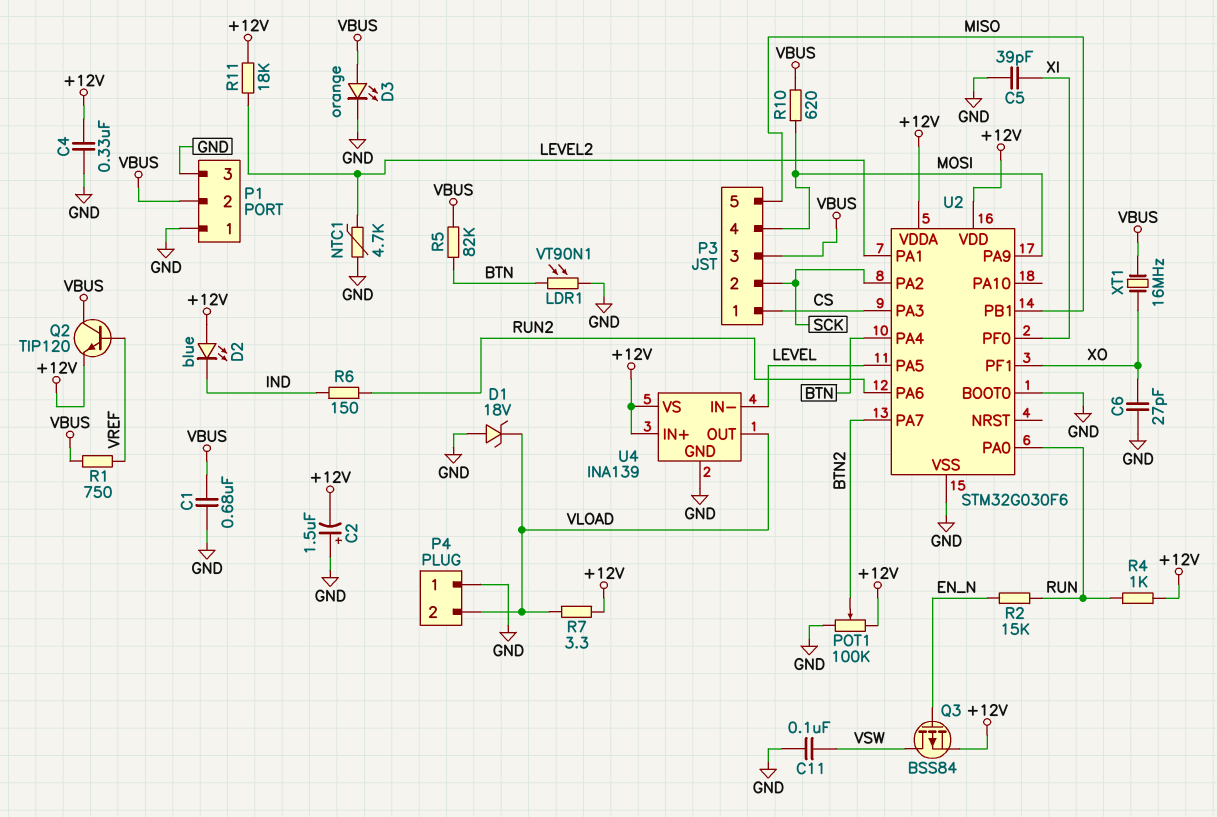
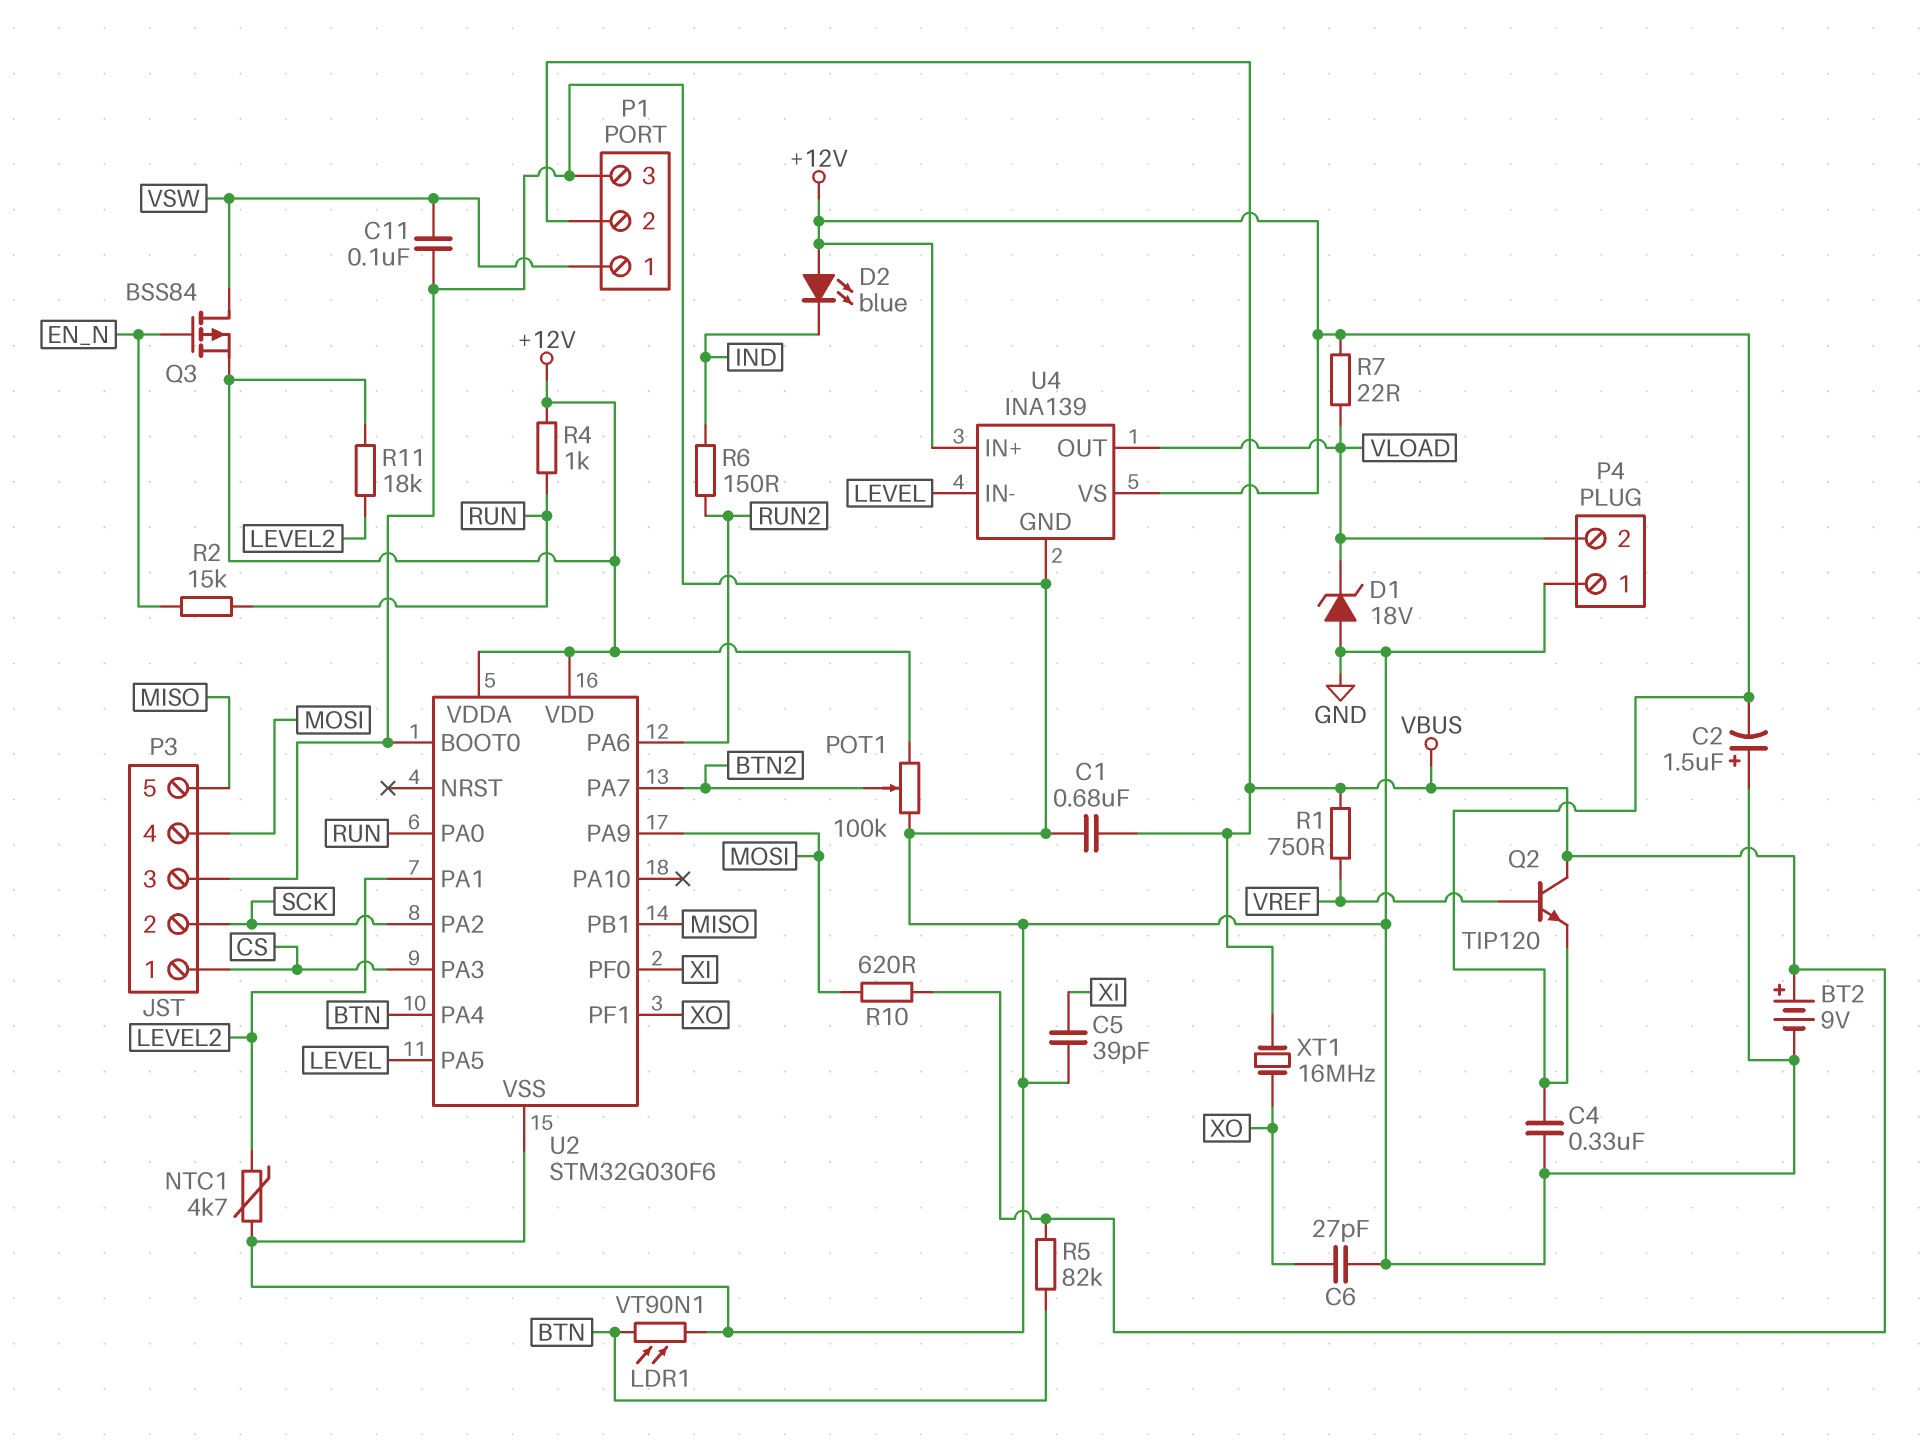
BT2: none -> 9V (plus VBUS, minus GND)
D3: LED orange (A VBUS, K GND) -> none
P1 pin 1: GND -> VSW
P3 pin 3: VBUS -> GND
R7: 3.3 (+12V, VLOAD) -> 22 (+12V, VLOAD)

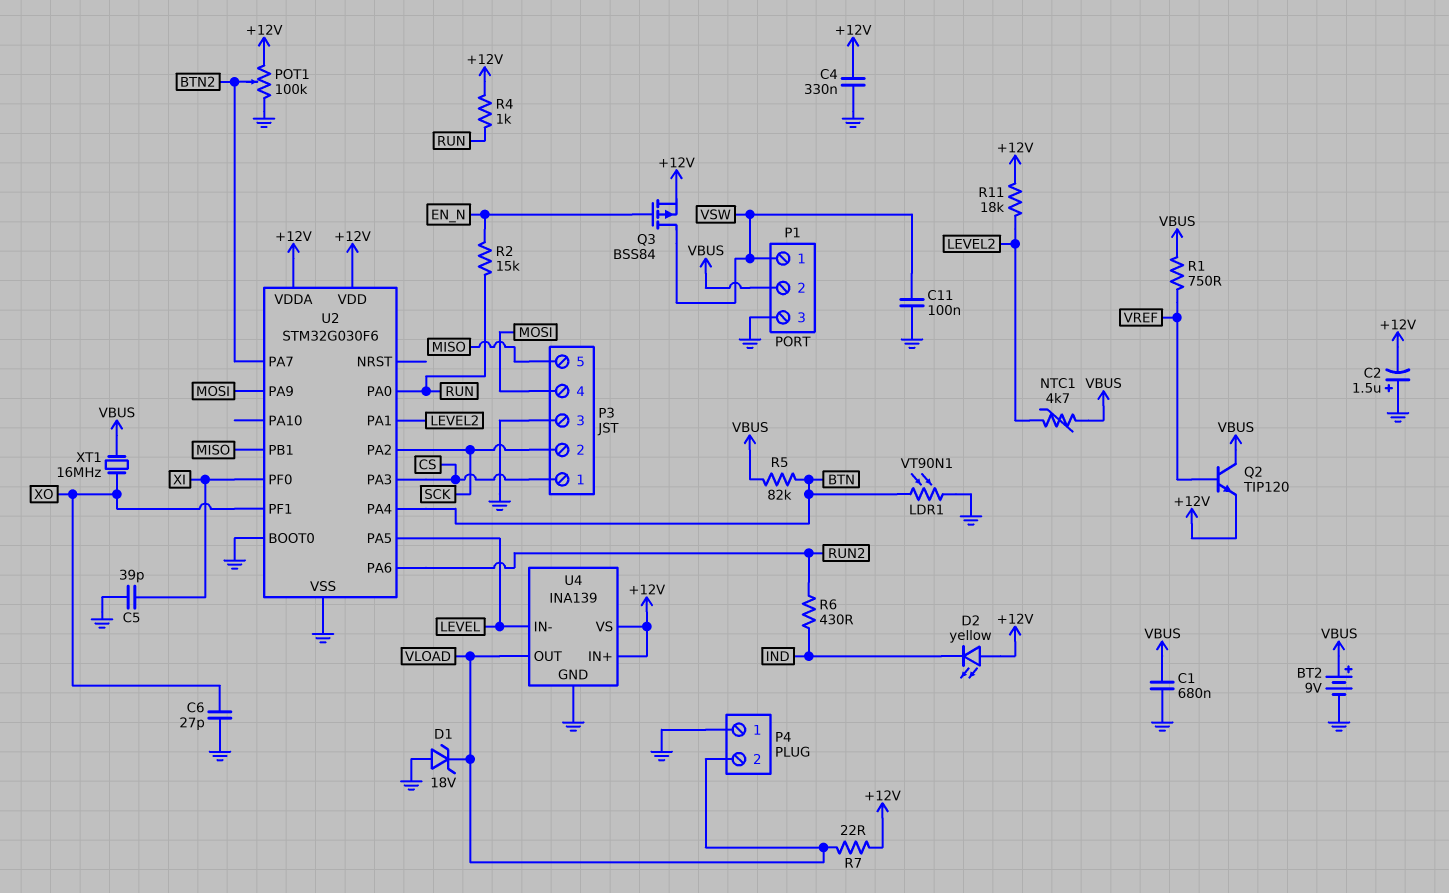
D2: LED blue (A +12V, K IND) -> LED yellow (A +12V, K IND)
NTC1: 4.7k (GND, LEVEL2) -> 4.7k (LEVEL2, VBUS)
R6: 150 (IND, RUN2) -> 430 (IND, RUN2)
R10: 620 (MOSI, VBUS) -> none

